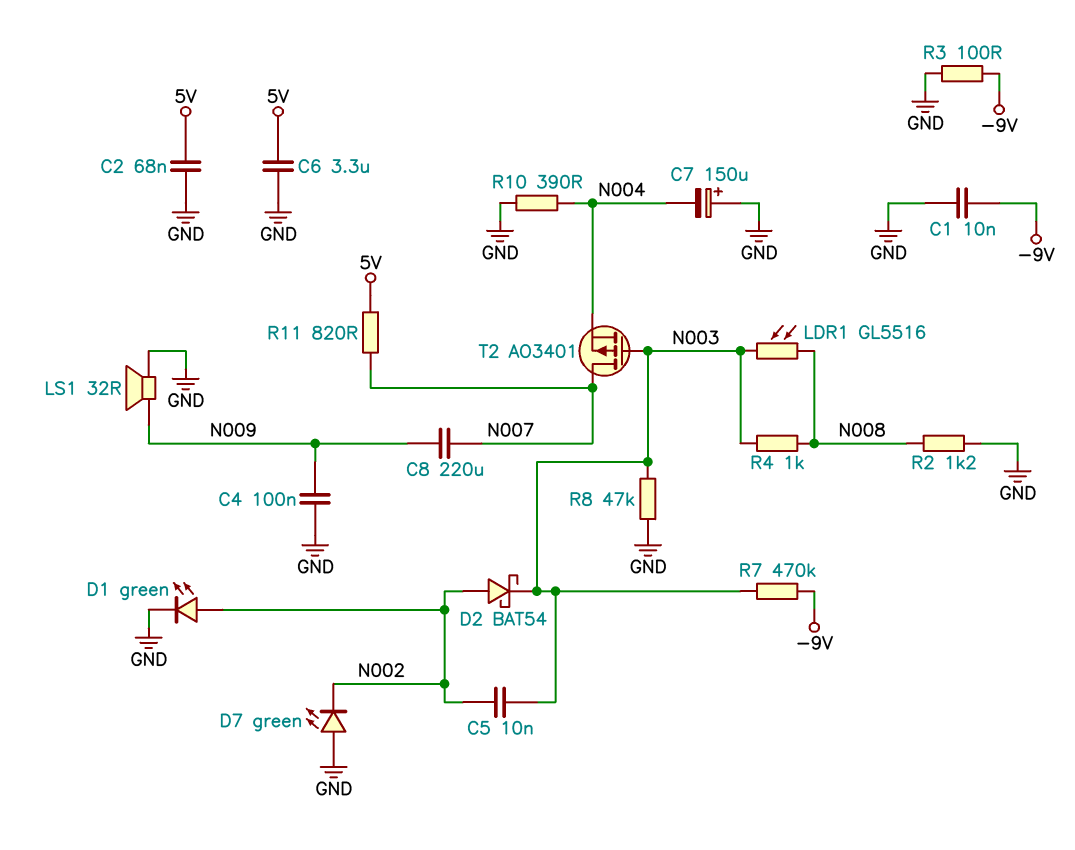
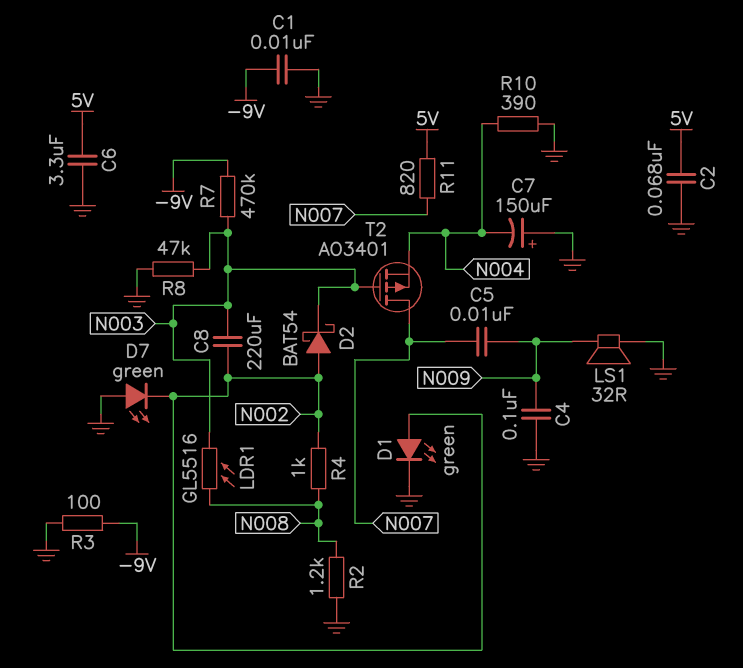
C5: 10nF (N002, N003) -> 10nF (N007, N009)
C8: 220uF (N007, N009) -> 220uF (N002, N003)
R4: 1k (N003, N008) -> 1k (N002, N008)

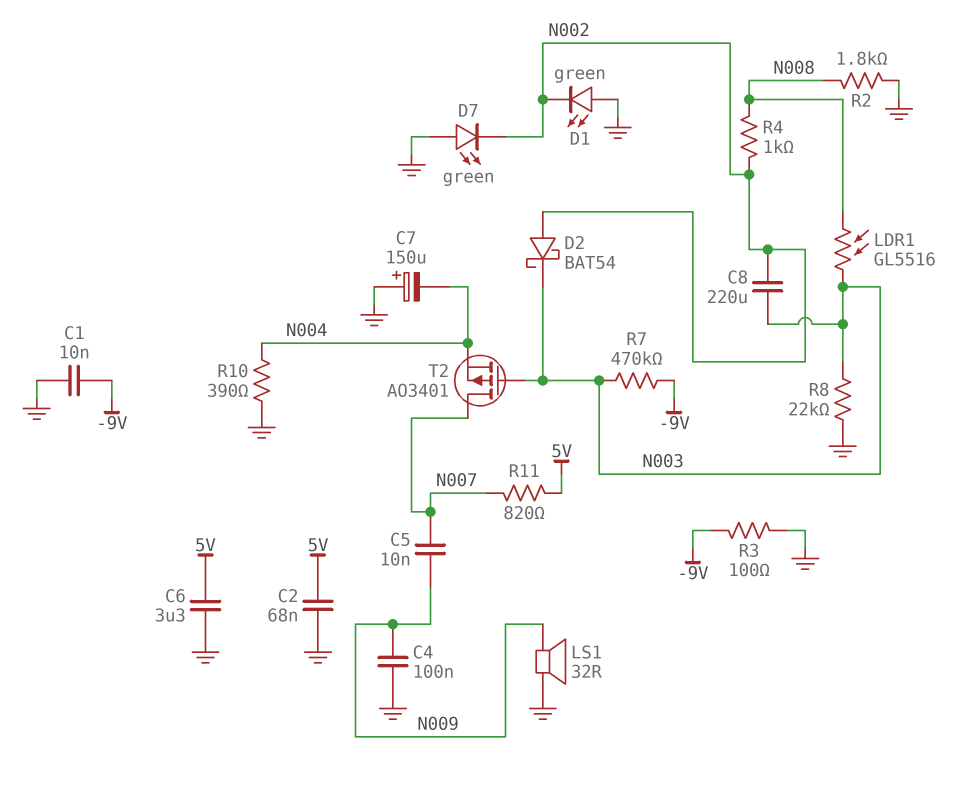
D1: LED green (A N002, K GND) -> LED green (A GND, K N002)
R2: 1.2k (GND, N008) -> 1.8k (GND, N008)
R8: 47k (GND, N003) -> 22k (GND, N003)

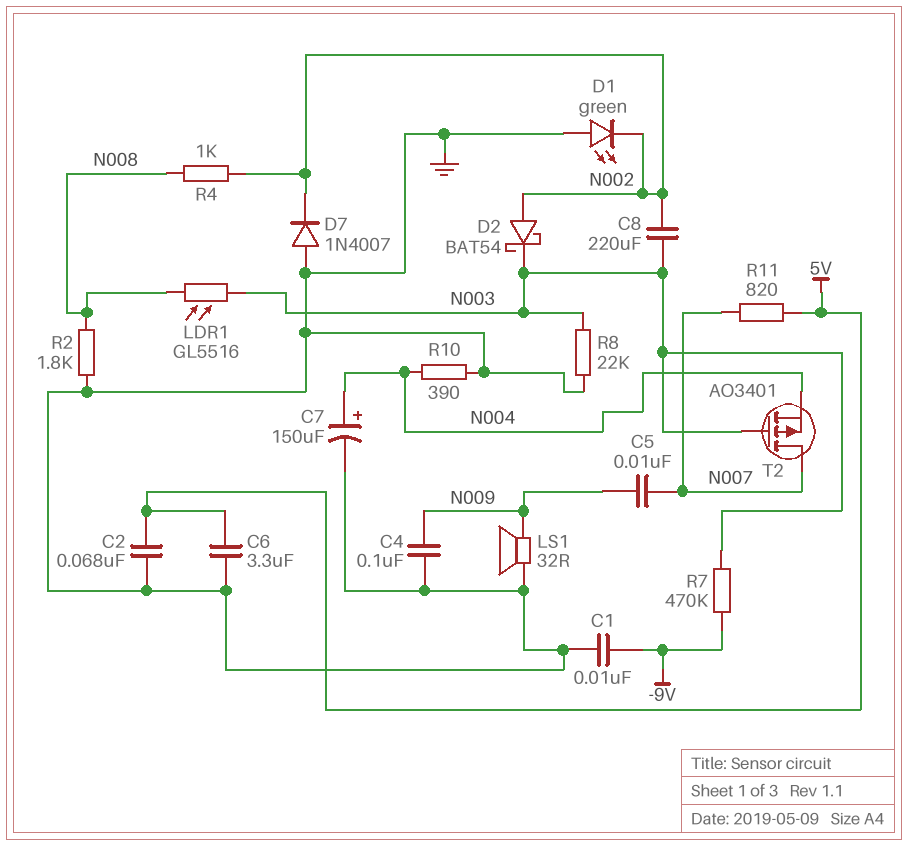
C7: 150uF (plus GND, minus N004) -> 150uF (plus N004, minus GND)
D7: LED green (A GND, K N002) -> diode 1N4007 (A GND, K N002)
R3: 100 (-9V, GND) -> none

